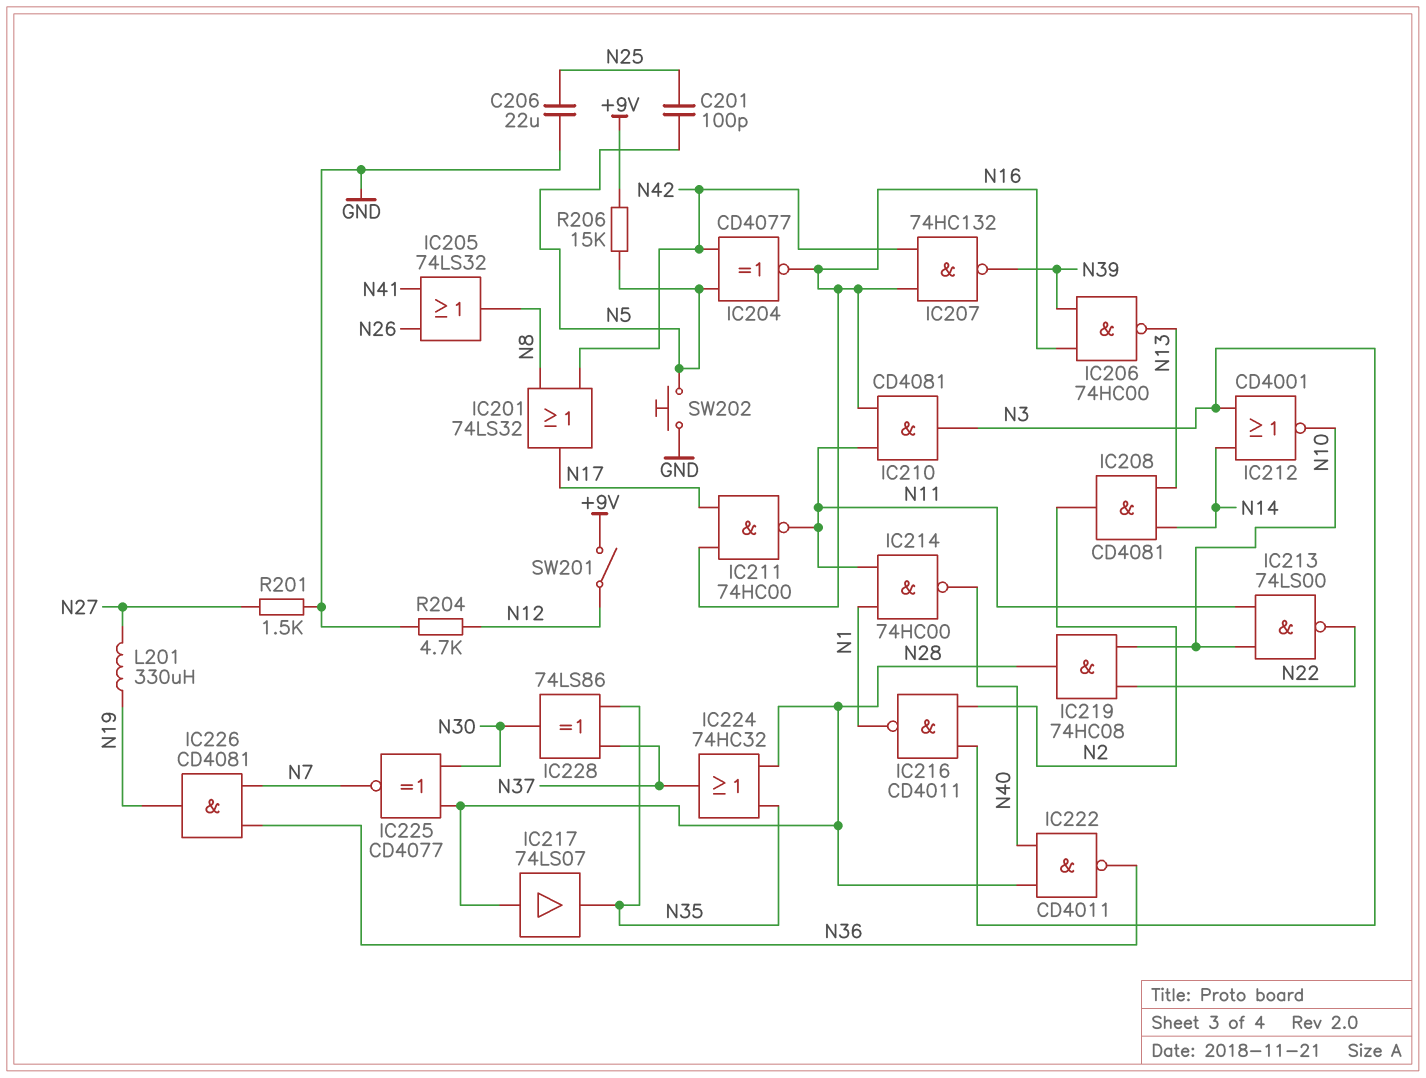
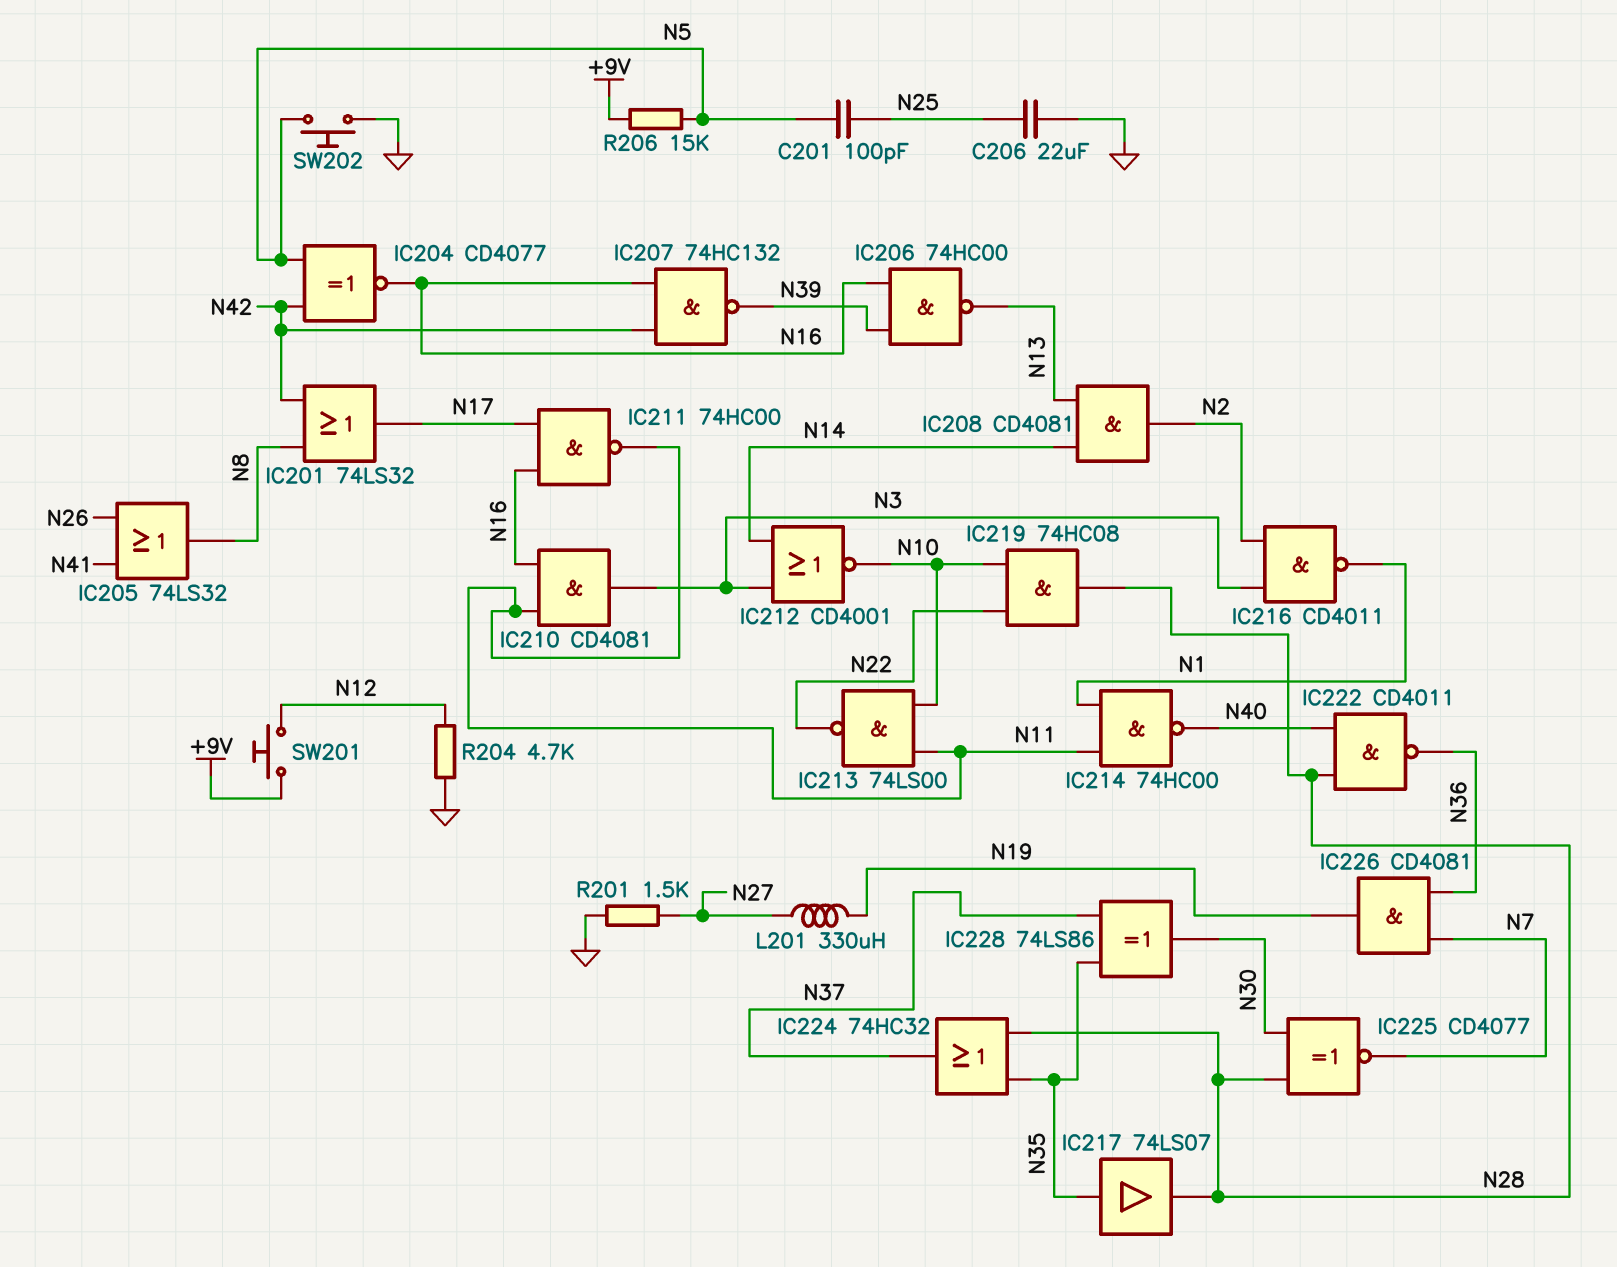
IC217: buffer 74LS07 (in N28, out N35) -> buffer 74LS07 (in N35, out N28)
SW201: switch (+9V, N12) -> button (+9V, N12)

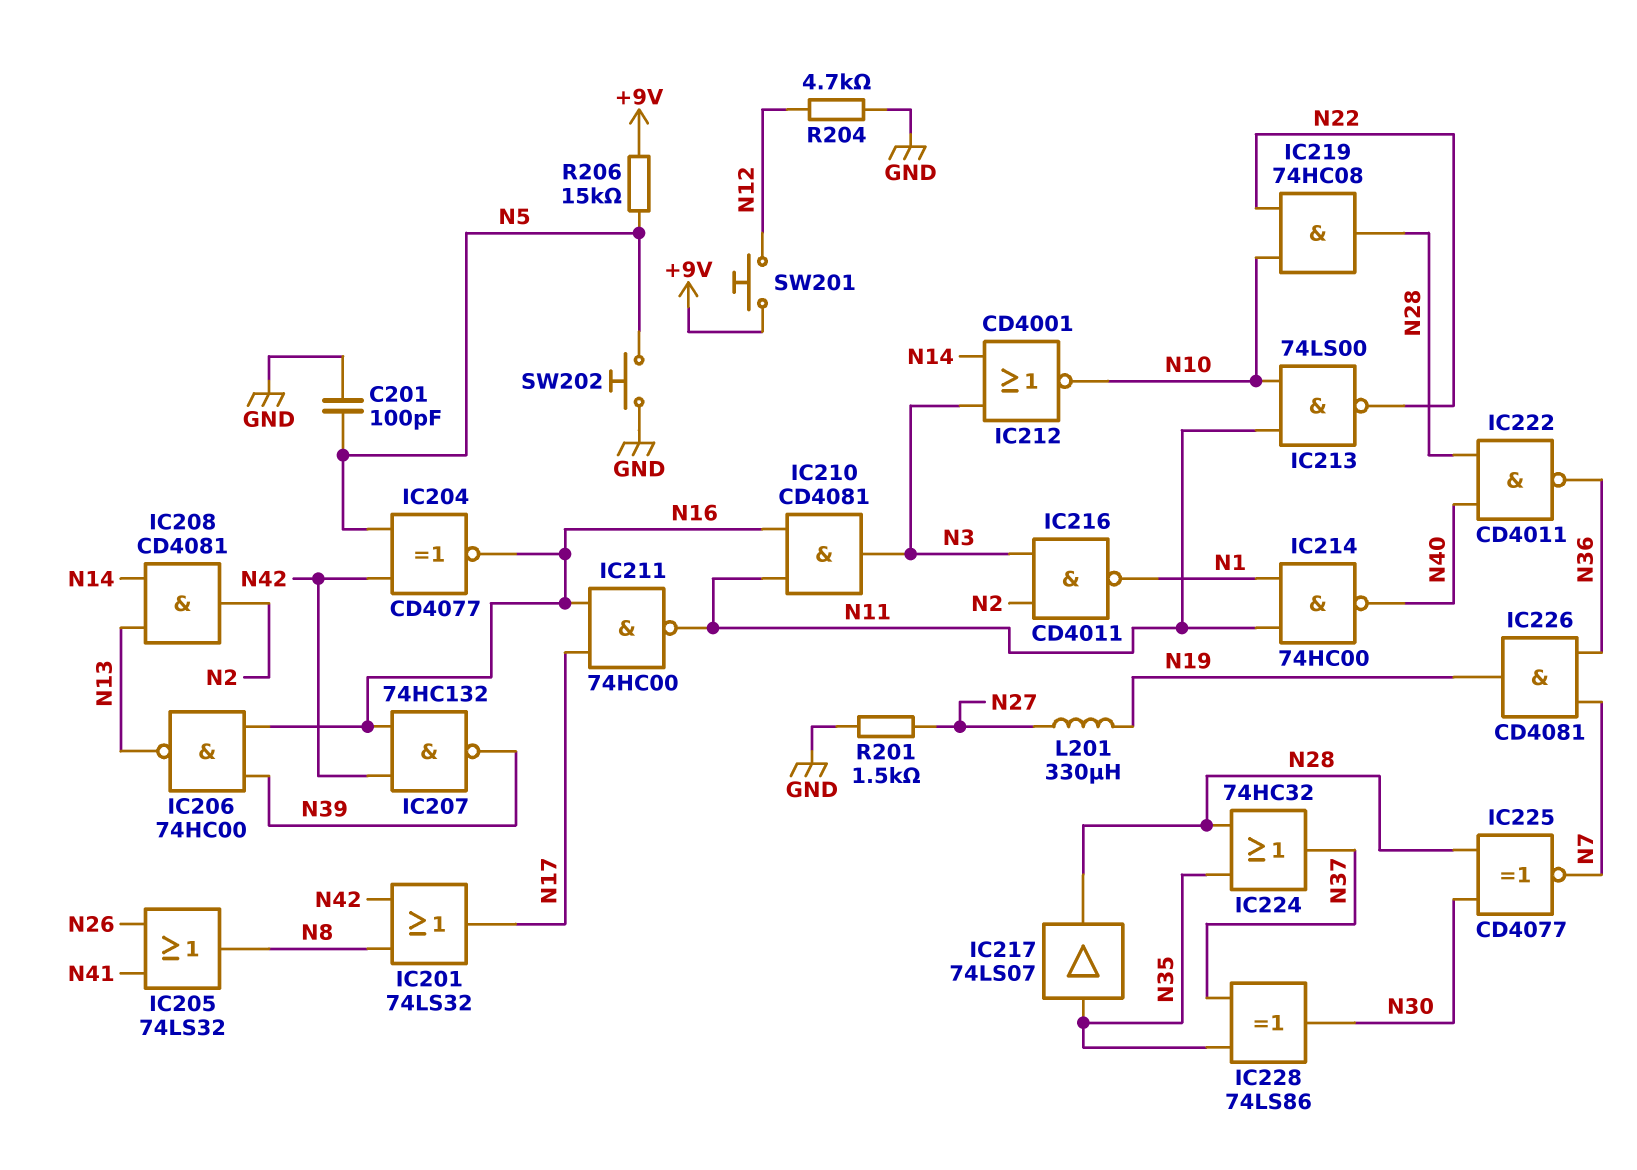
C201: 100pF (N5, N25) -> 100pF (GND, N5)
C206: 22uF (GND, N25) -> none

